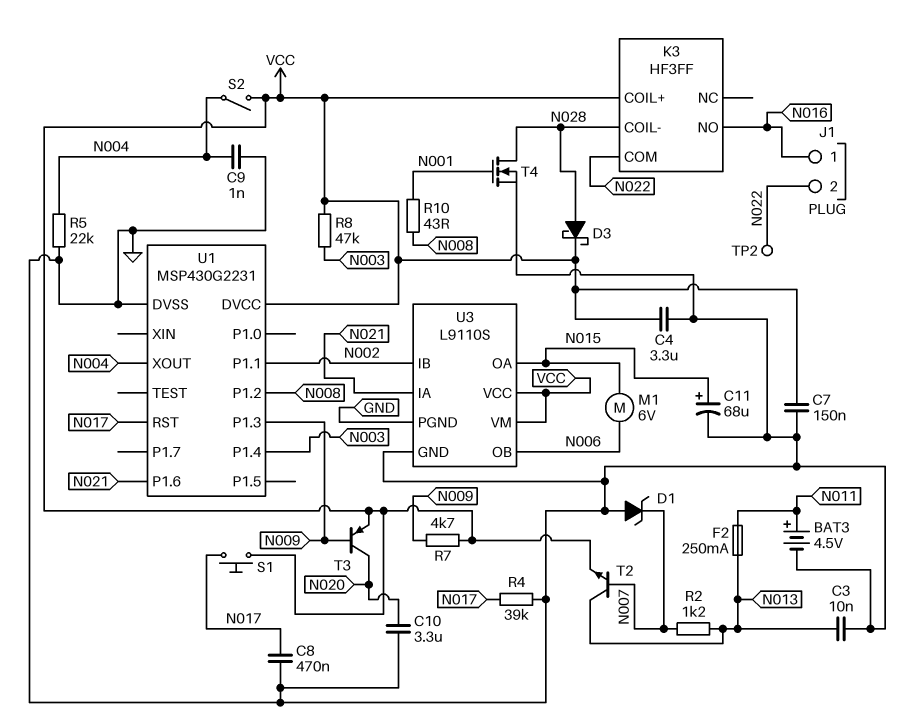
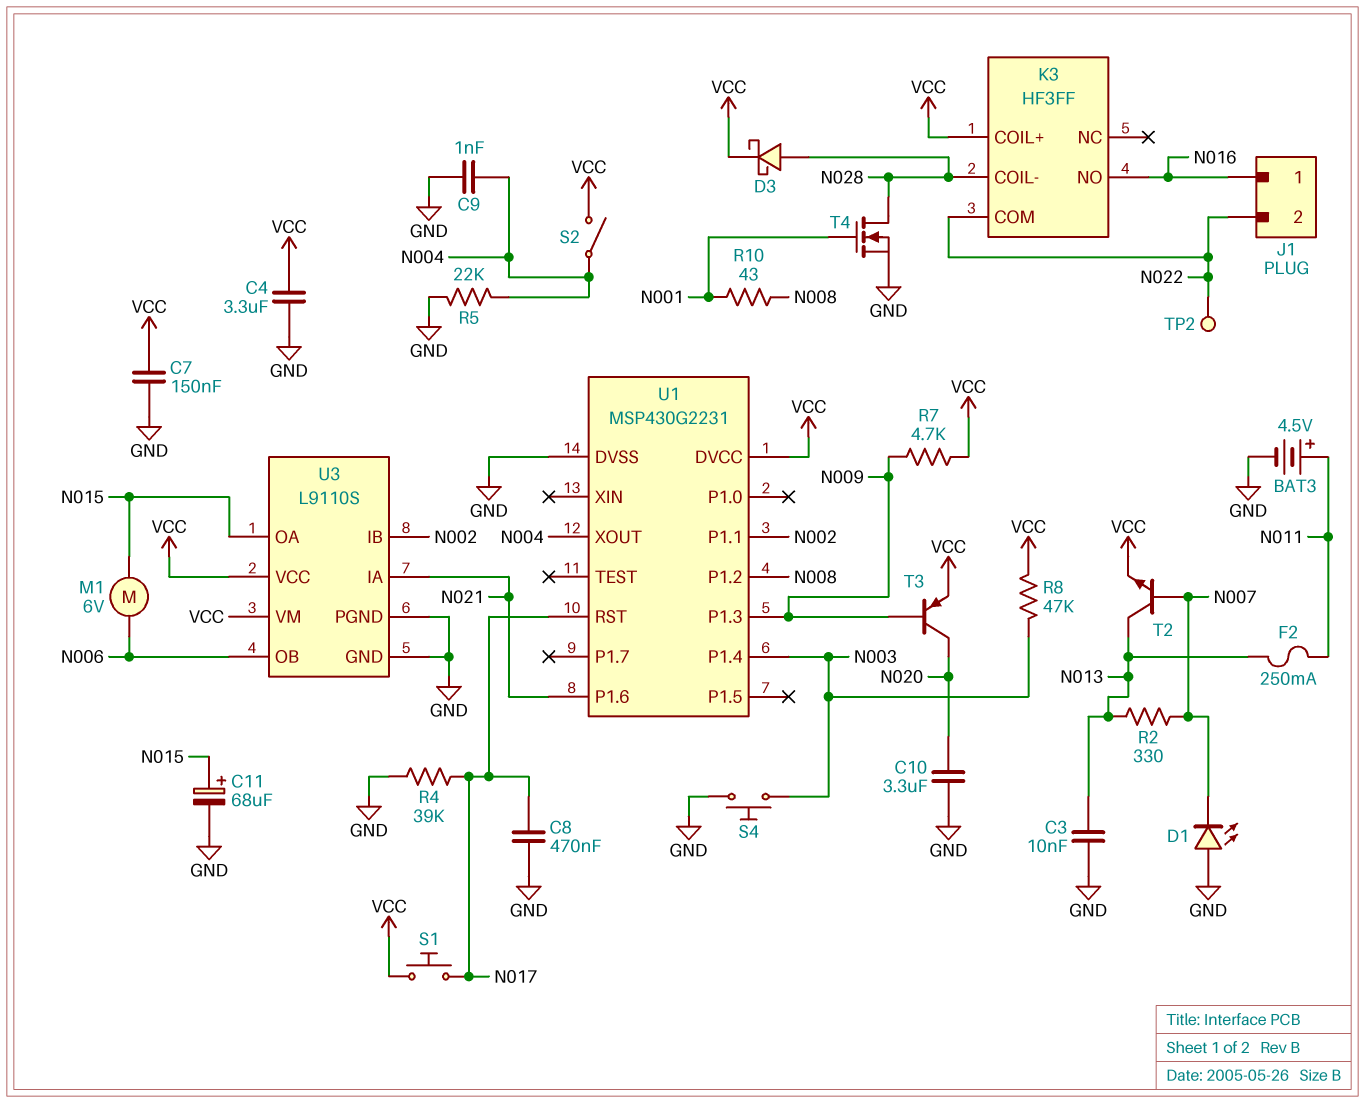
D1: zener (A GND, K N007) -> LED (A GND, K N007)
R2: 1.2k (N007, N013) -> 330 (N007, N013)
S4: none -> button (GND, N003)

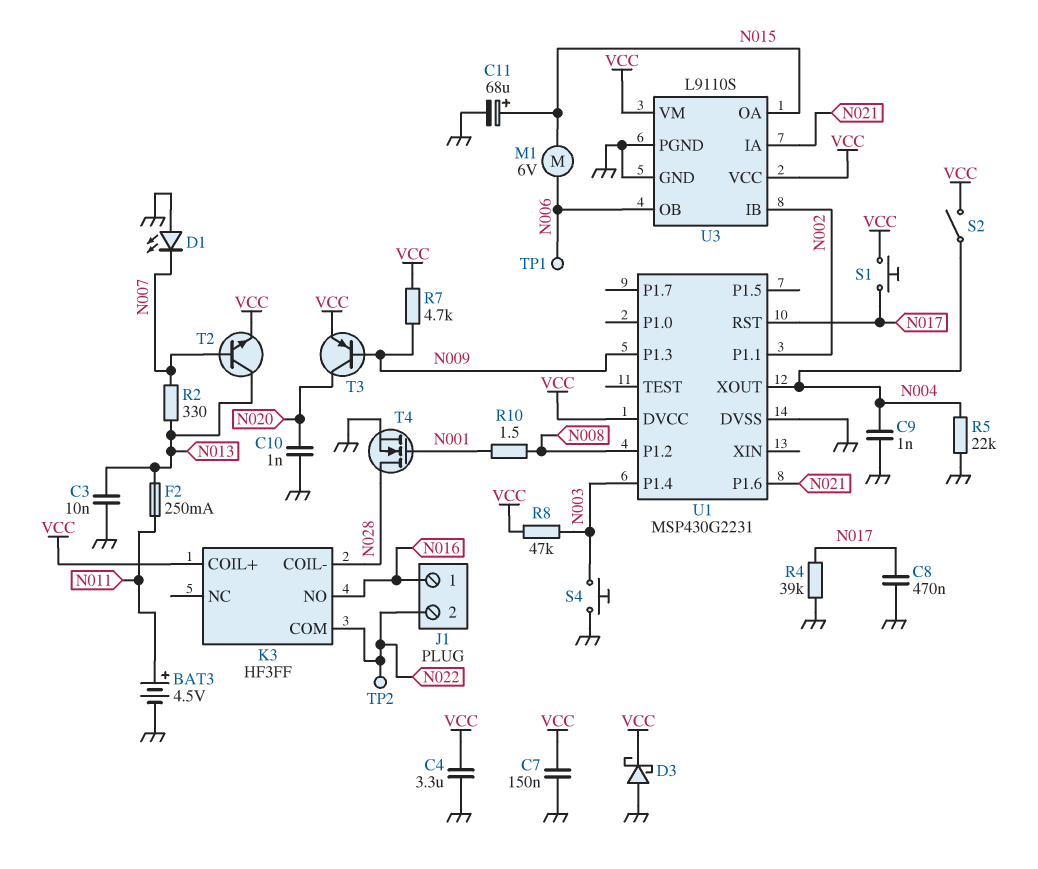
C10: 3.3uF (GND, N020) -> 1nF (GND, N020)
D3: schottky (A N028, K VCC) -> schottky (A GND, K VCC)
R10: 43 (N001, N008) -> 1.5 (N001, N008)
TP1: none -> test point (N006)

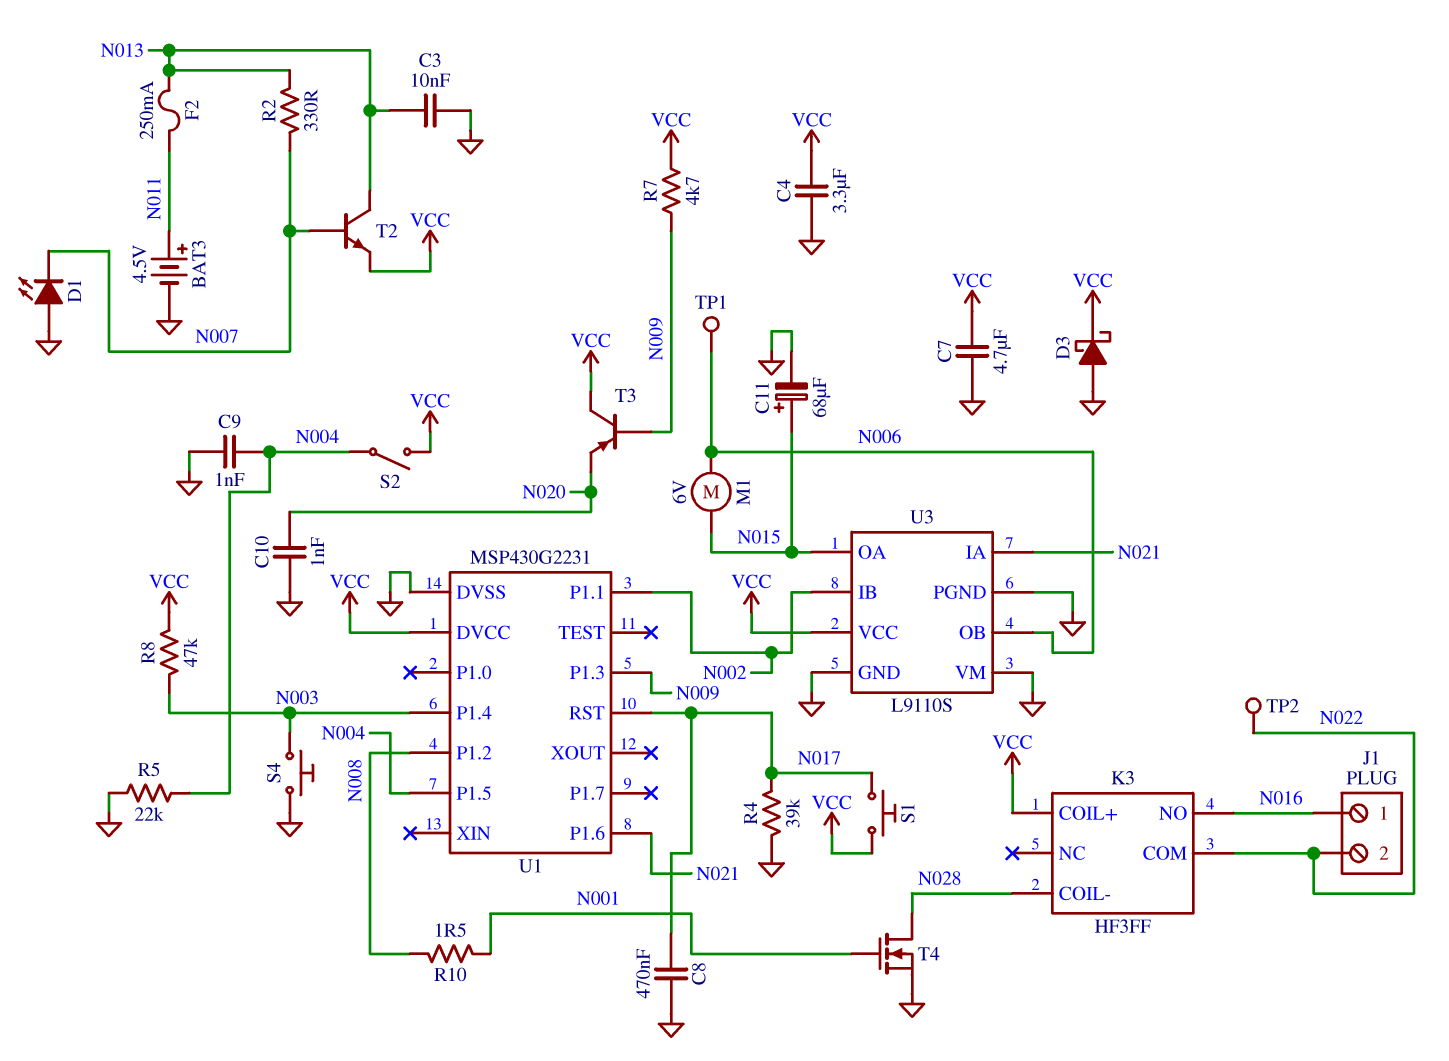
C7: 150nF (GND, VCC) -> 4.7uF (GND, VCC)
T3: PNP (B N009, C N020, E VCC) -> PNP (B N009, C VCC, E N020)
U1 pin P1.5: none -> N004
U1 pin XOUT: N004 -> none
U3 pin VM: VCC -> GND

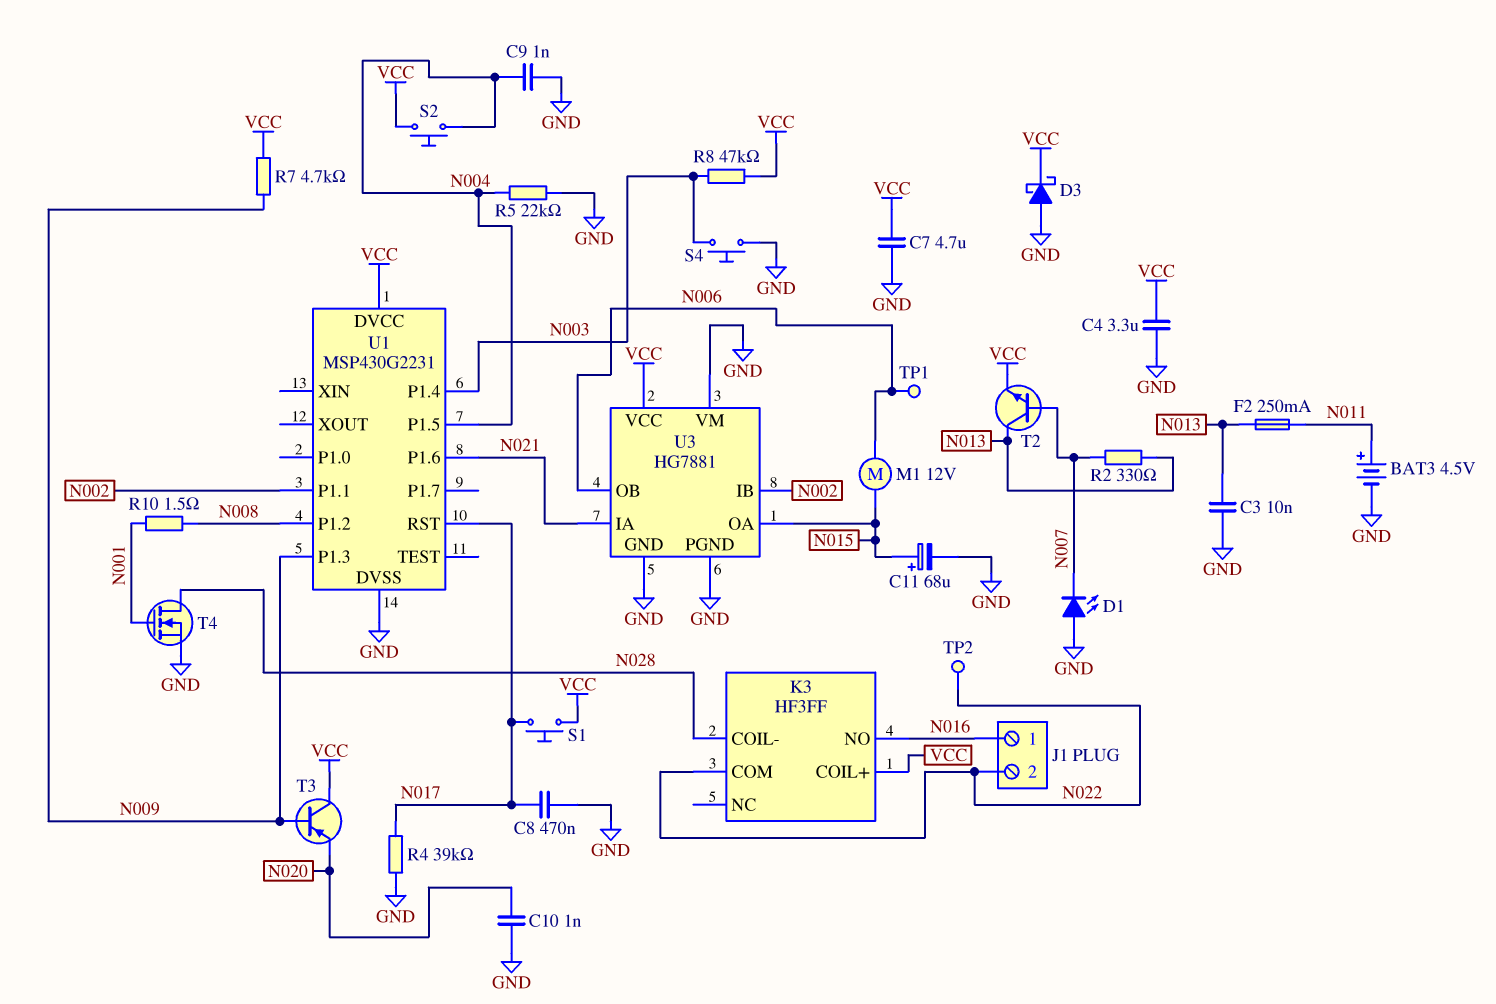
M1: motor 6V (N006, N015) -> motor 12V (N006, N015)
S2: switch (N004, VCC) -> button (N004, VCC)
U3: L9110S -> HG7881

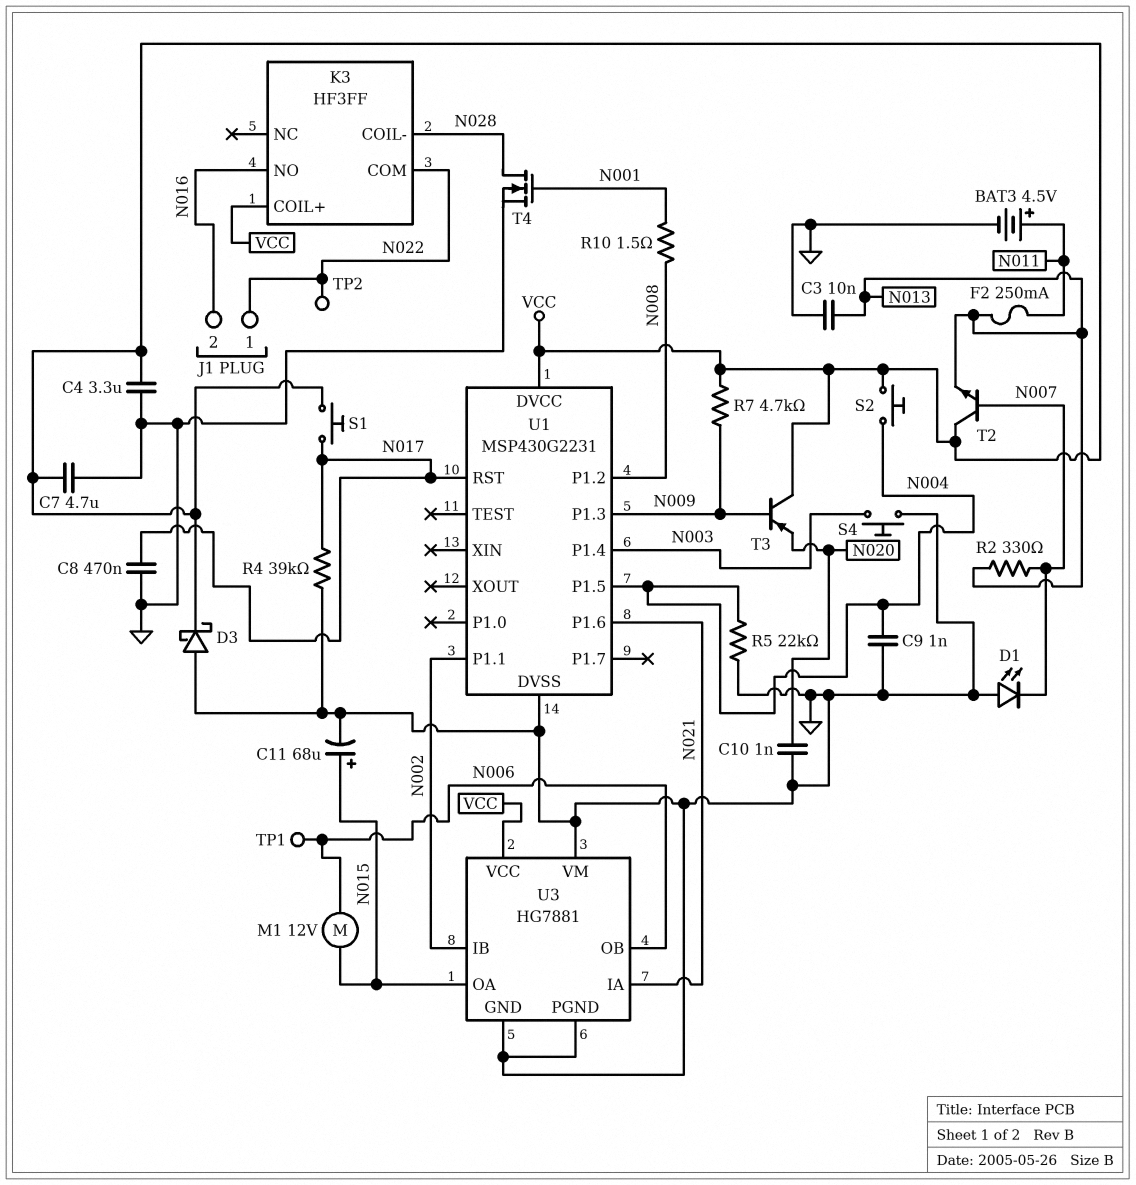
J1 pin 1: N016 -> N022
J1 pin 2: N022 -> N016
R8: 47k (N003, VCC) -> none
T2: NPN (B N007, C N013, E VCC) -> NPN (B N007, C VCC, E N013)

